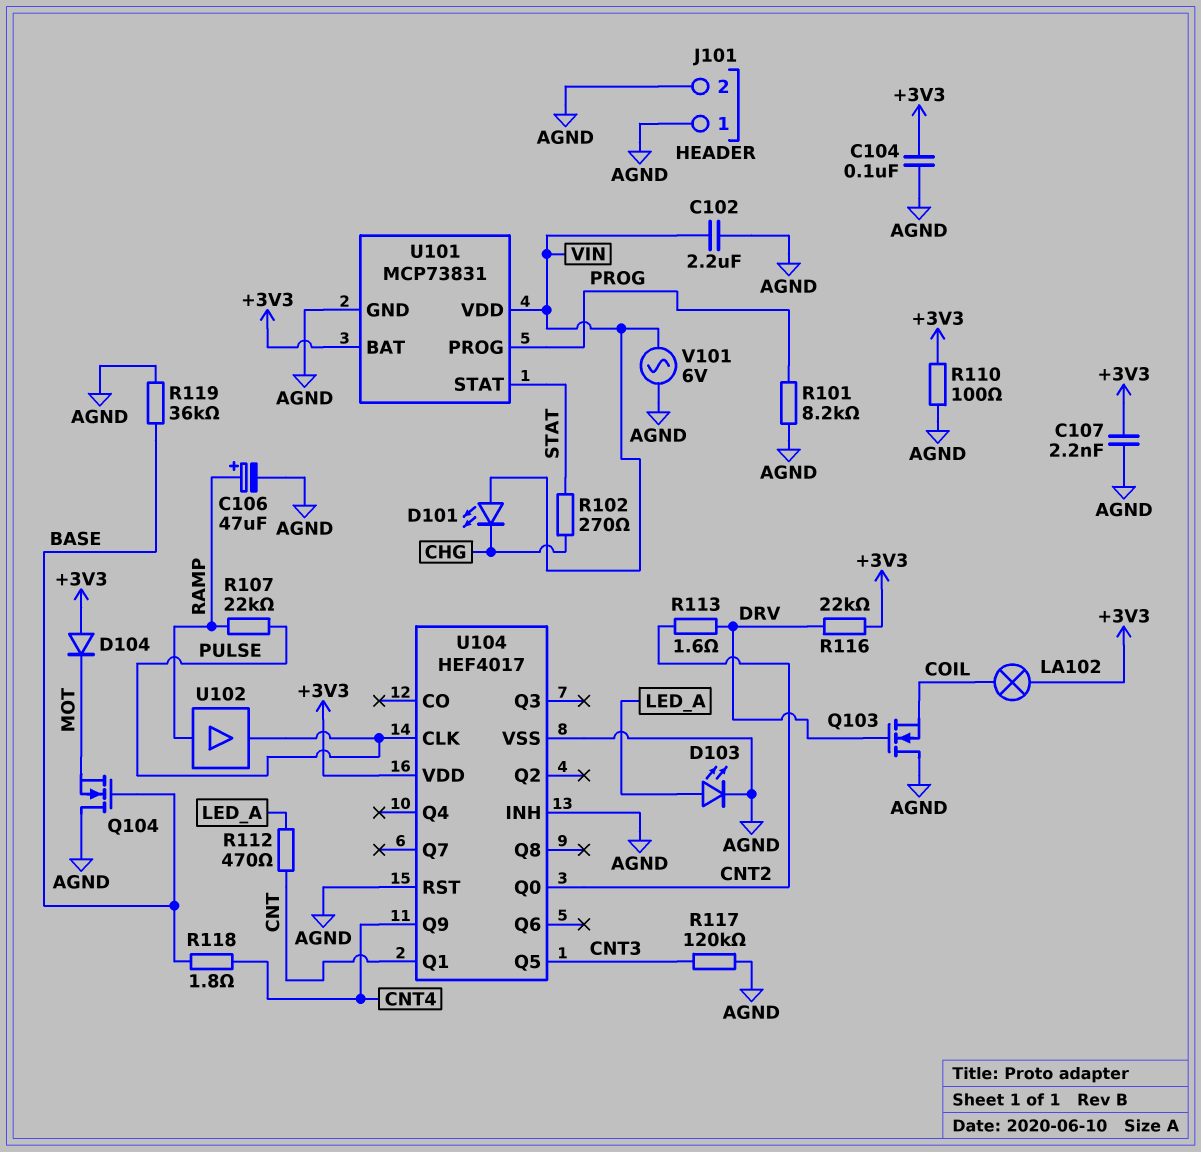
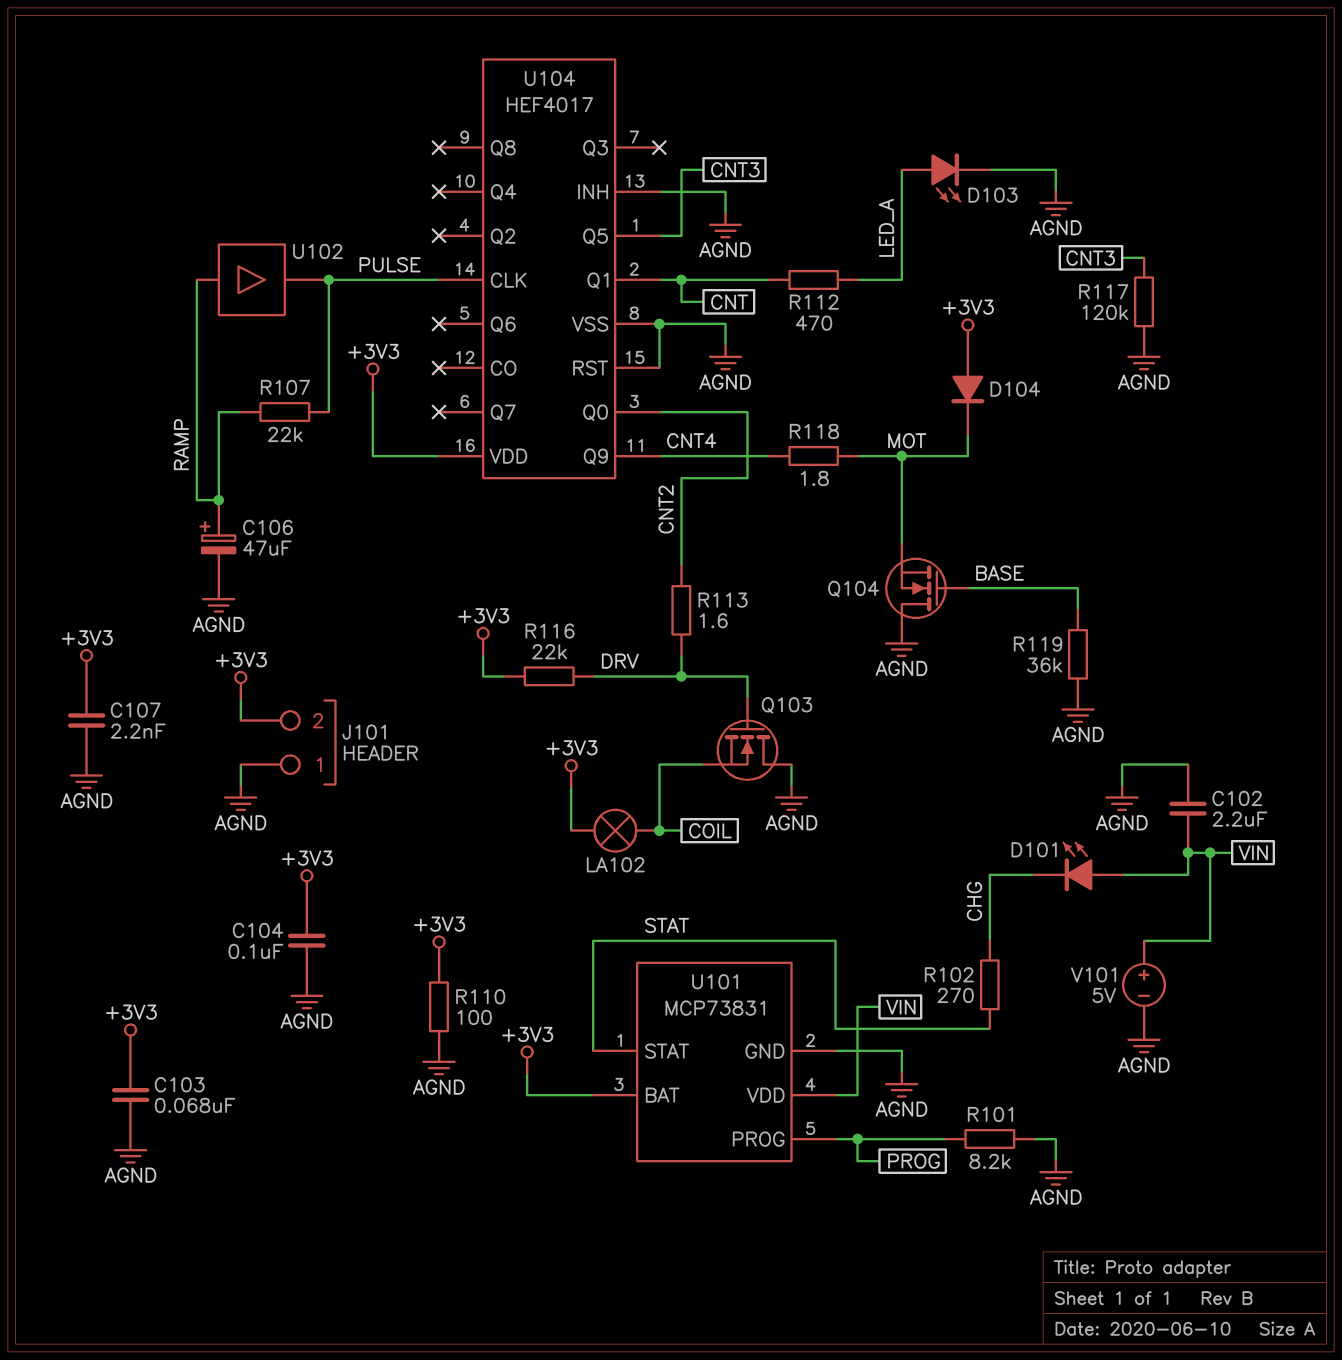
C103: none -> 68nF (+3V3, AGND)
J101 pin 2: AGND -> +3V3
R118: 1.8 (BASE, CNT4) -> 1.8 (CNT4, MOT)
V101: AC 6V (AGND, VIN) -> 5V (plus VIN, minus AGND)

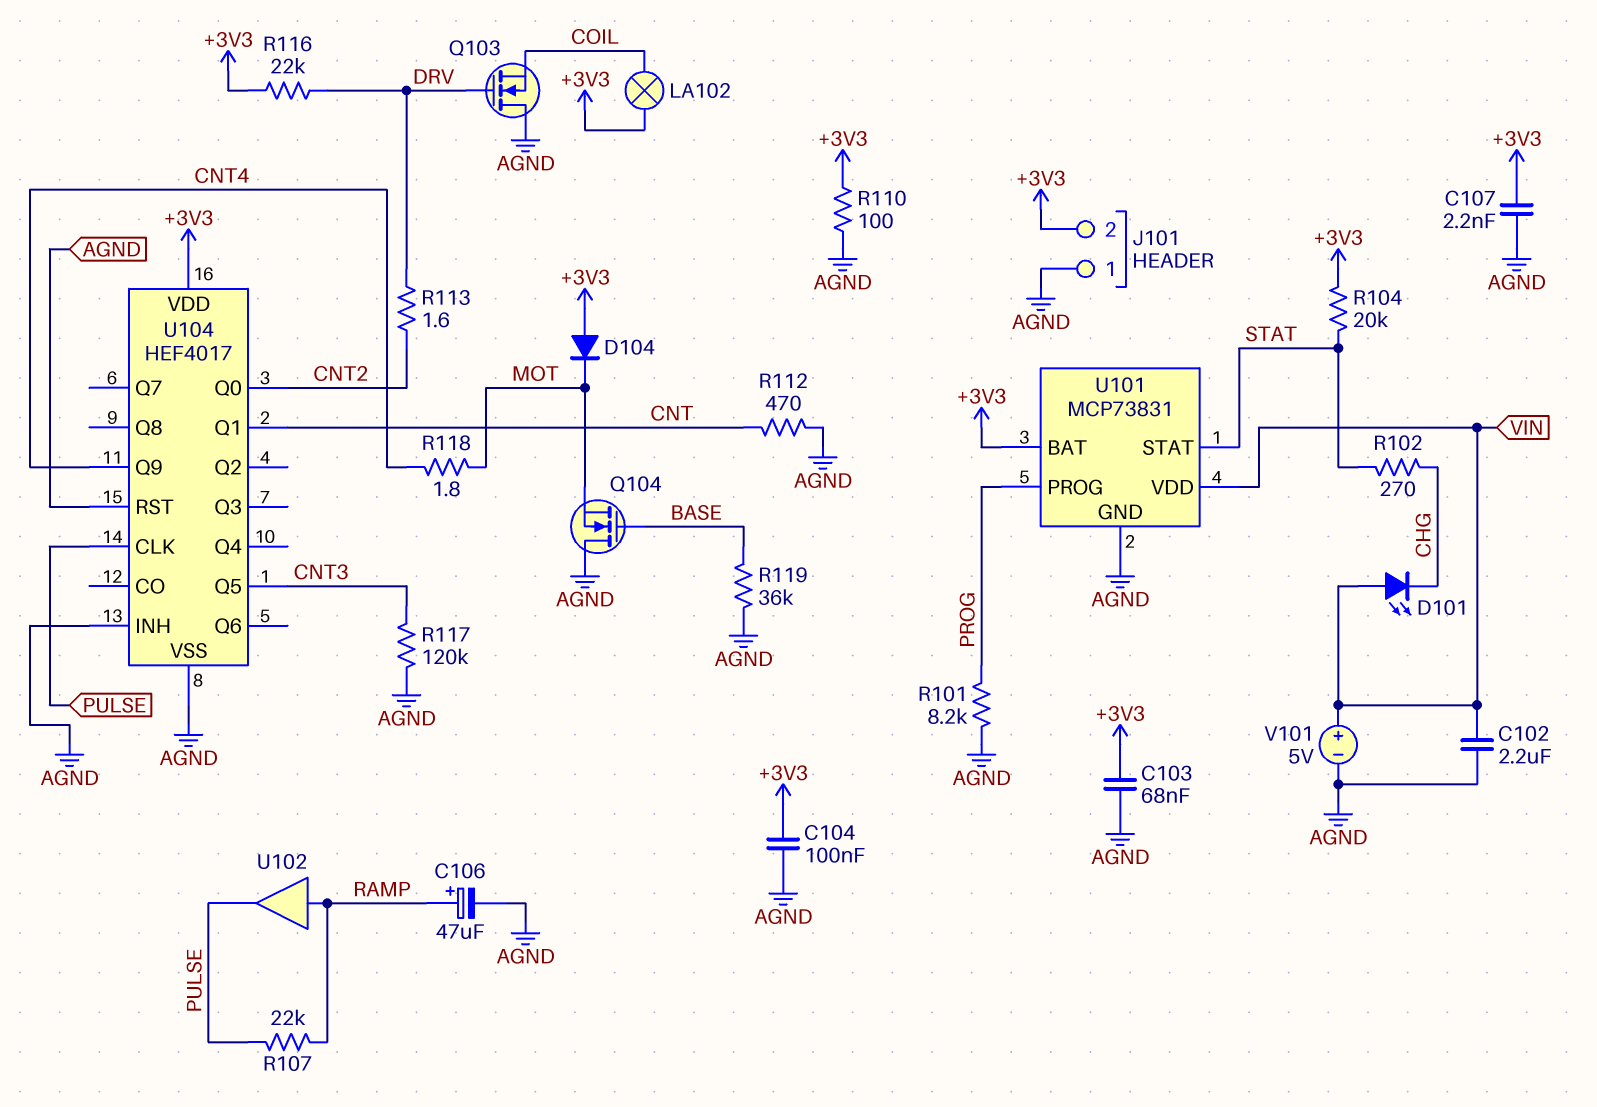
D103: LED (A LED_A, K AGND) -> none
R104: none -> 20k (+3V3, STAT)
R112: 470 (CNT, LED_A) -> 470 (AGND, CNT)

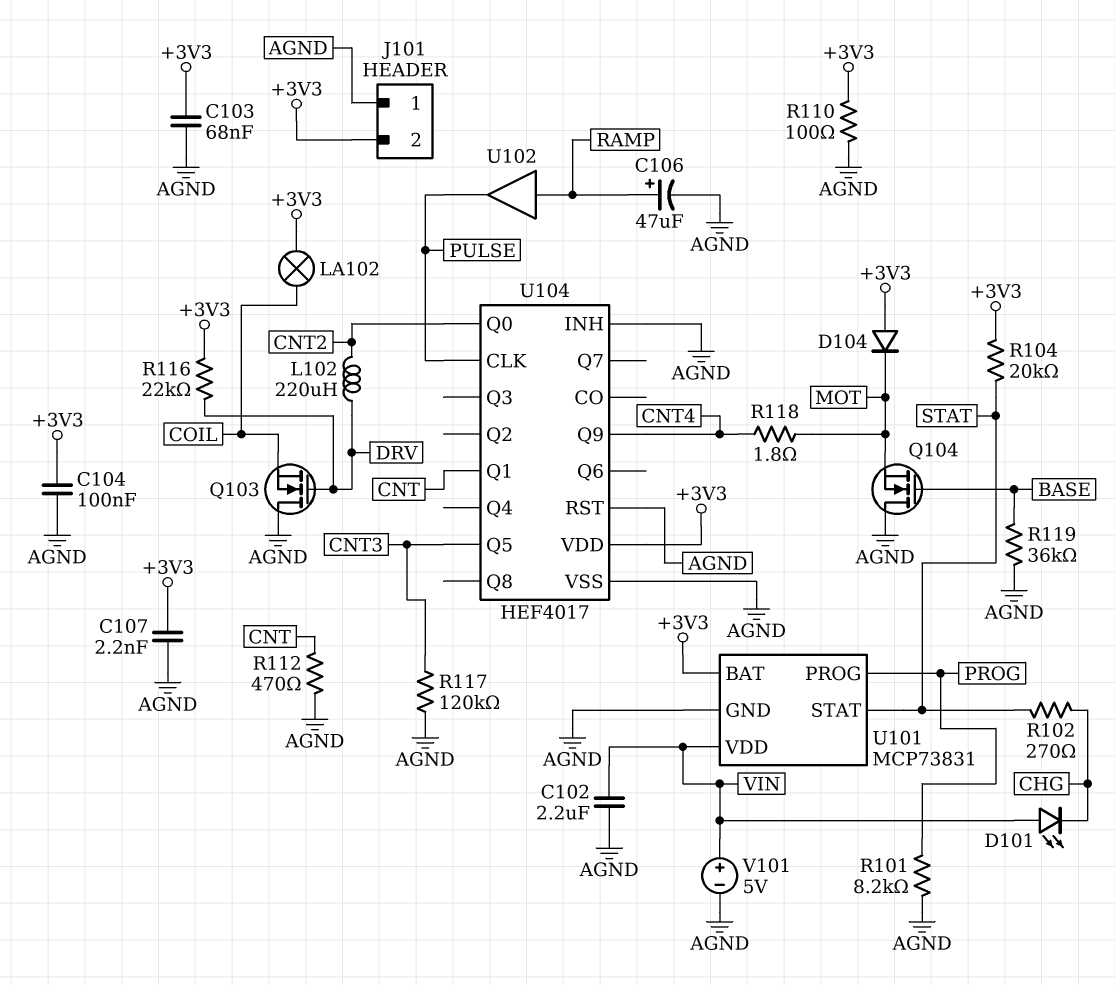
L102: none -> 220uH (CNT2, DRV)
R107: 22k (PULSE, RAMP) -> none
R113: 1.6 (CNT2, DRV) -> none

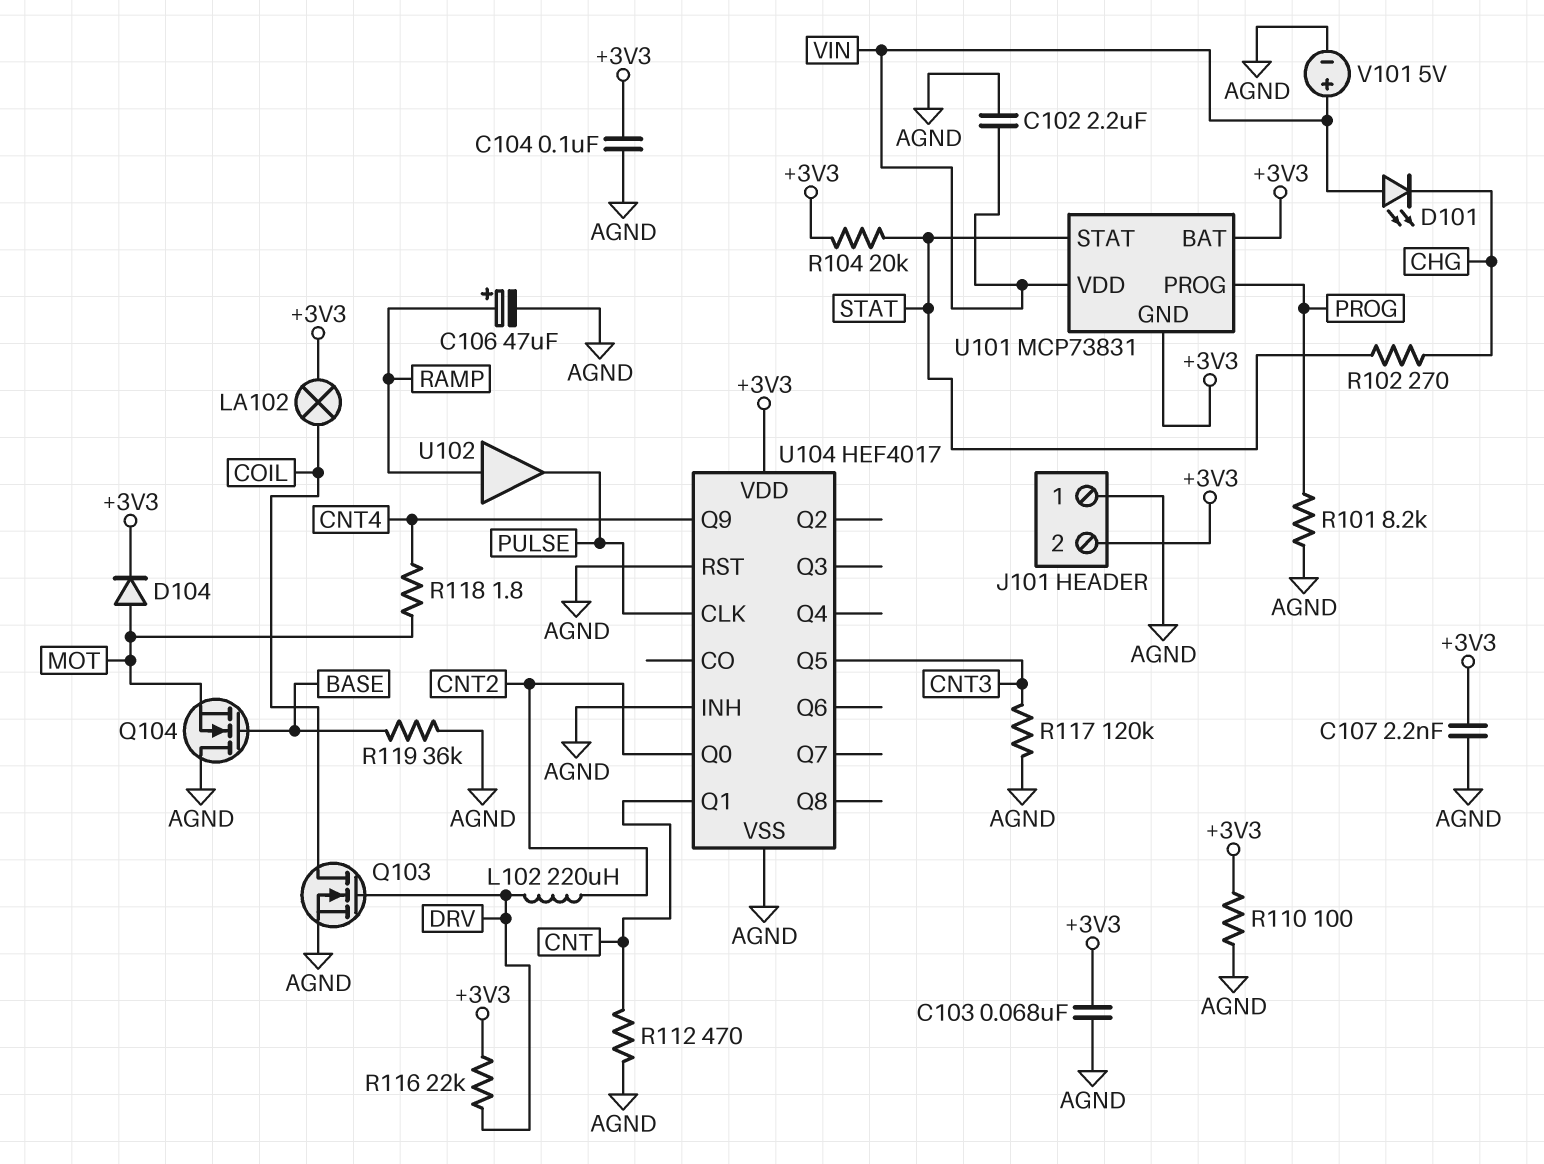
D104: diode (A +3V3, K MOT) -> diode (A MOT, K +3V3)
Q103: NMOS (G DRV, D AGND, S COIL) -> NMOS (G DRV, D COIL, S AGND)
U101 pin GND: AGND -> +3V3

